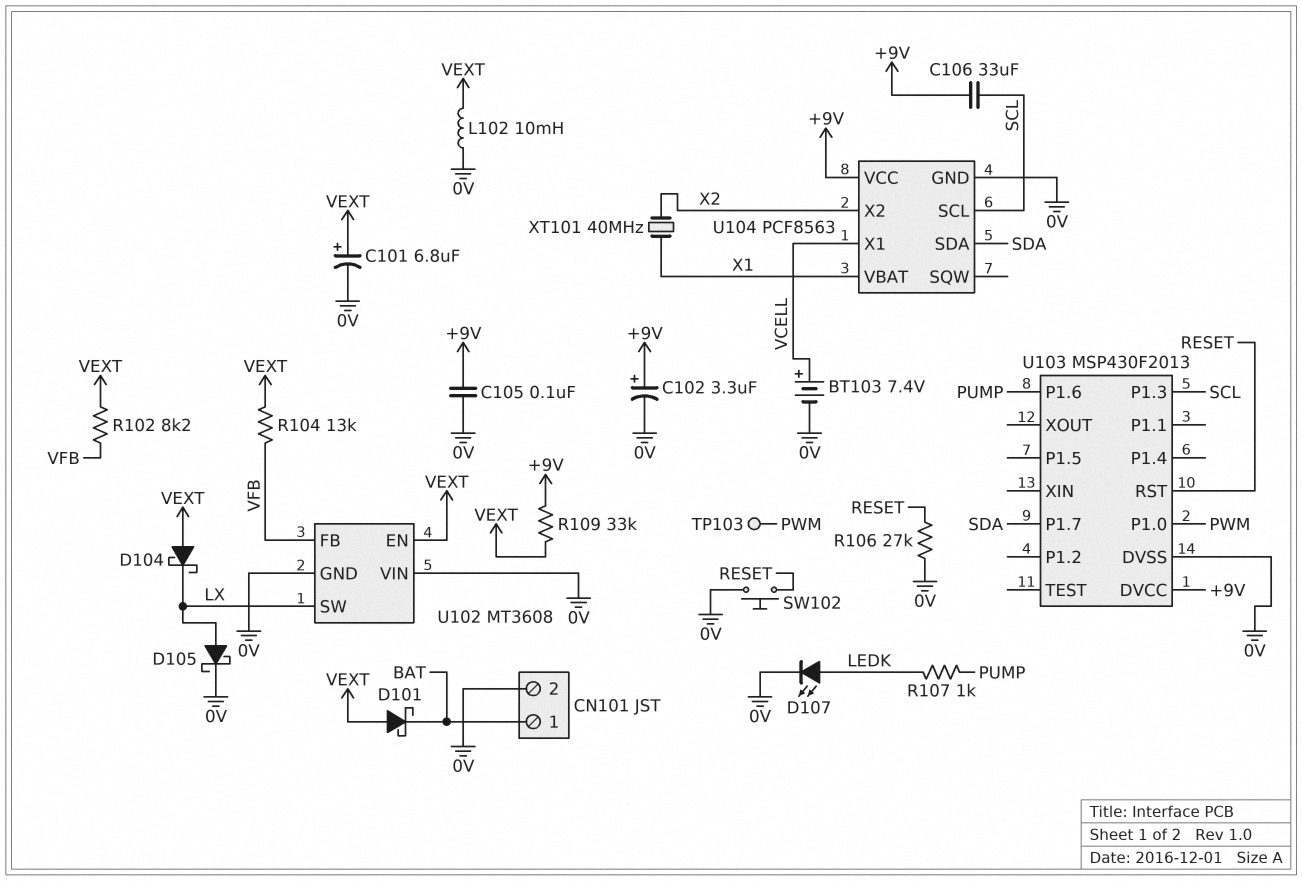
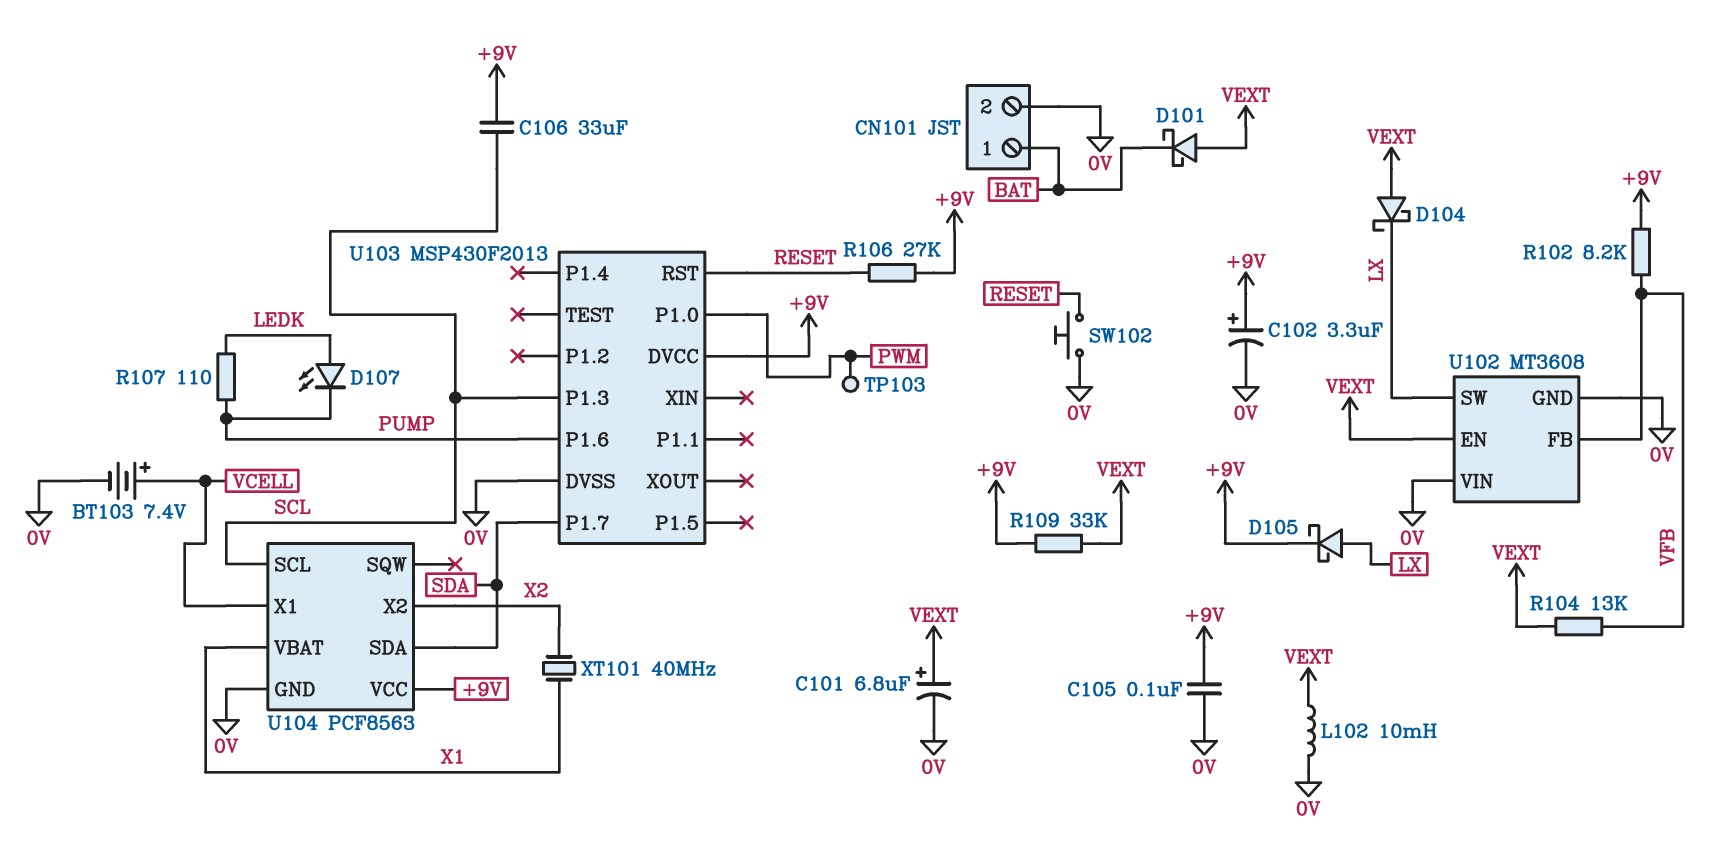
D105: schottky (A LX, K 0V) -> schottky (A LX, K +9V)
D107: LED (A LEDK, K 0V) -> LED (A LEDK, K PUMP)
R102: 8.2k (VEXT, VFB) -> 8.2k (+9V, VFB)
R106: 27k (0V, RESET) -> 27k (+9V, RESET)
R107: 1k (LEDK, PUMP) -> 110 (LEDK, PUMP)

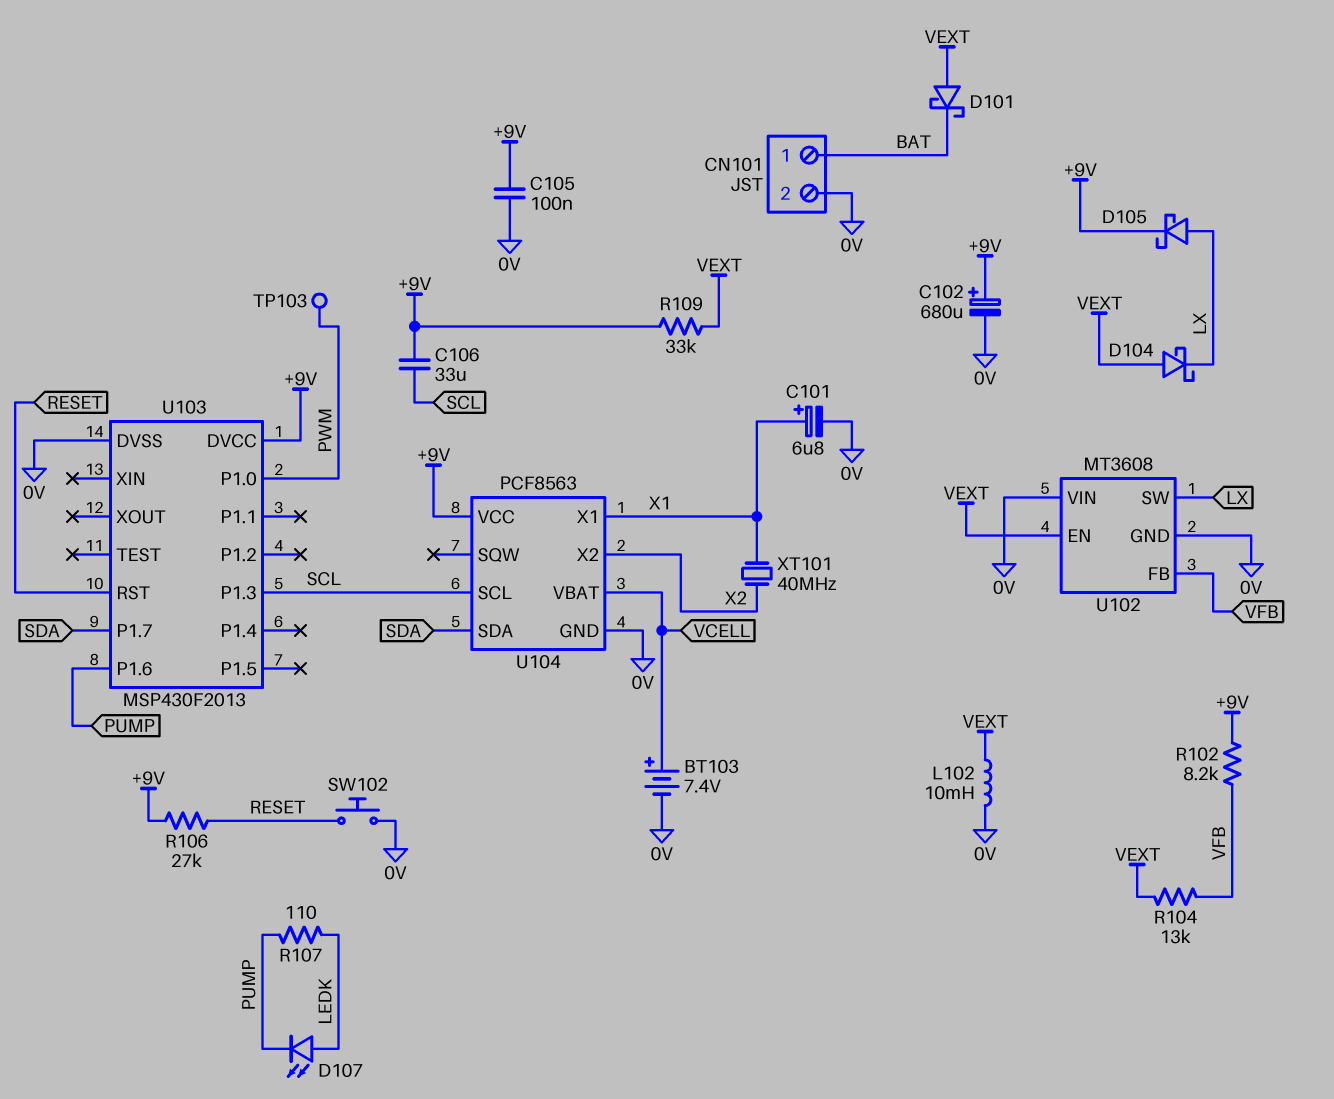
C101: 6.8uF (plus VEXT, minus 0V) -> 6.8uF (plus X1, minus 0V)
C102: 3.3uF (plus +9V, minus 0V) -> 680uF (plus +9V, minus 0V)
U104 pin VBAT: X1 -> VCELL
U104 pin X1: VCELL -> X1

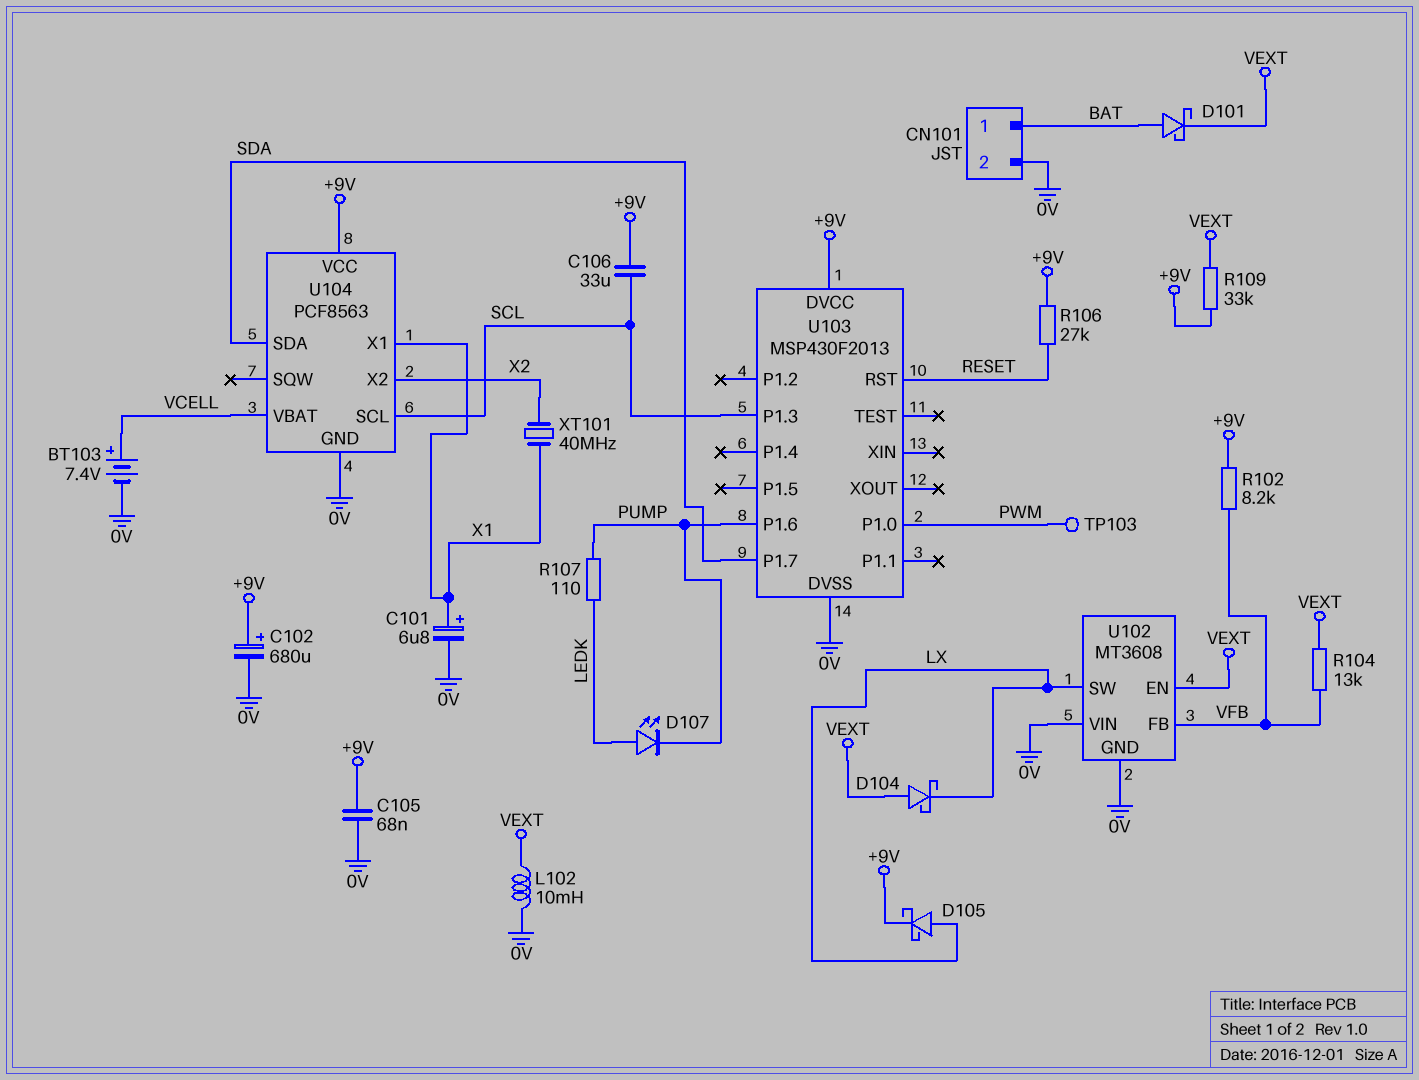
C105: 100nF (+9V, 0V) -> 68nF (+9V, 0V)
D101: schottky (A VEXT, K BAT) -> schottky (A BAT, K VEXT)
SW102: button (0V, RESET) -> none

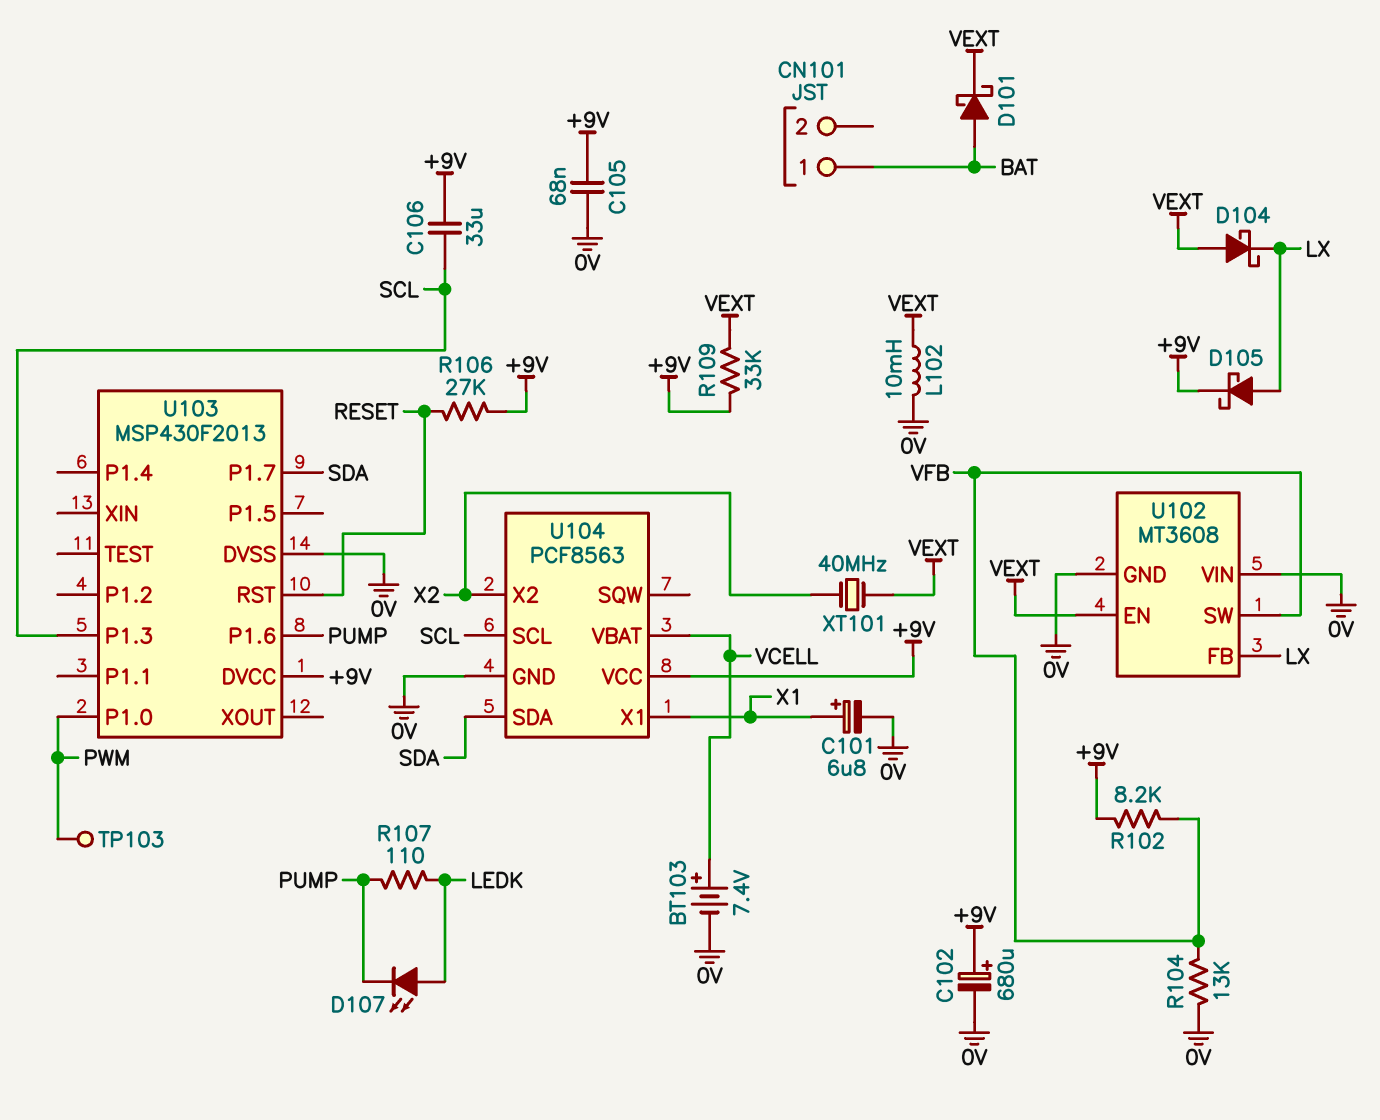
CN101 pin 2: 0V -> none
R104: 13k (VEXT, VFB) -> 13k (0V, VFB)
U102 pin FB: VFB -> LX
U102 pin SW: LX -> VFB
XT101: 40MHz (X1, X2) -> 40MHz (VEXT, X2)

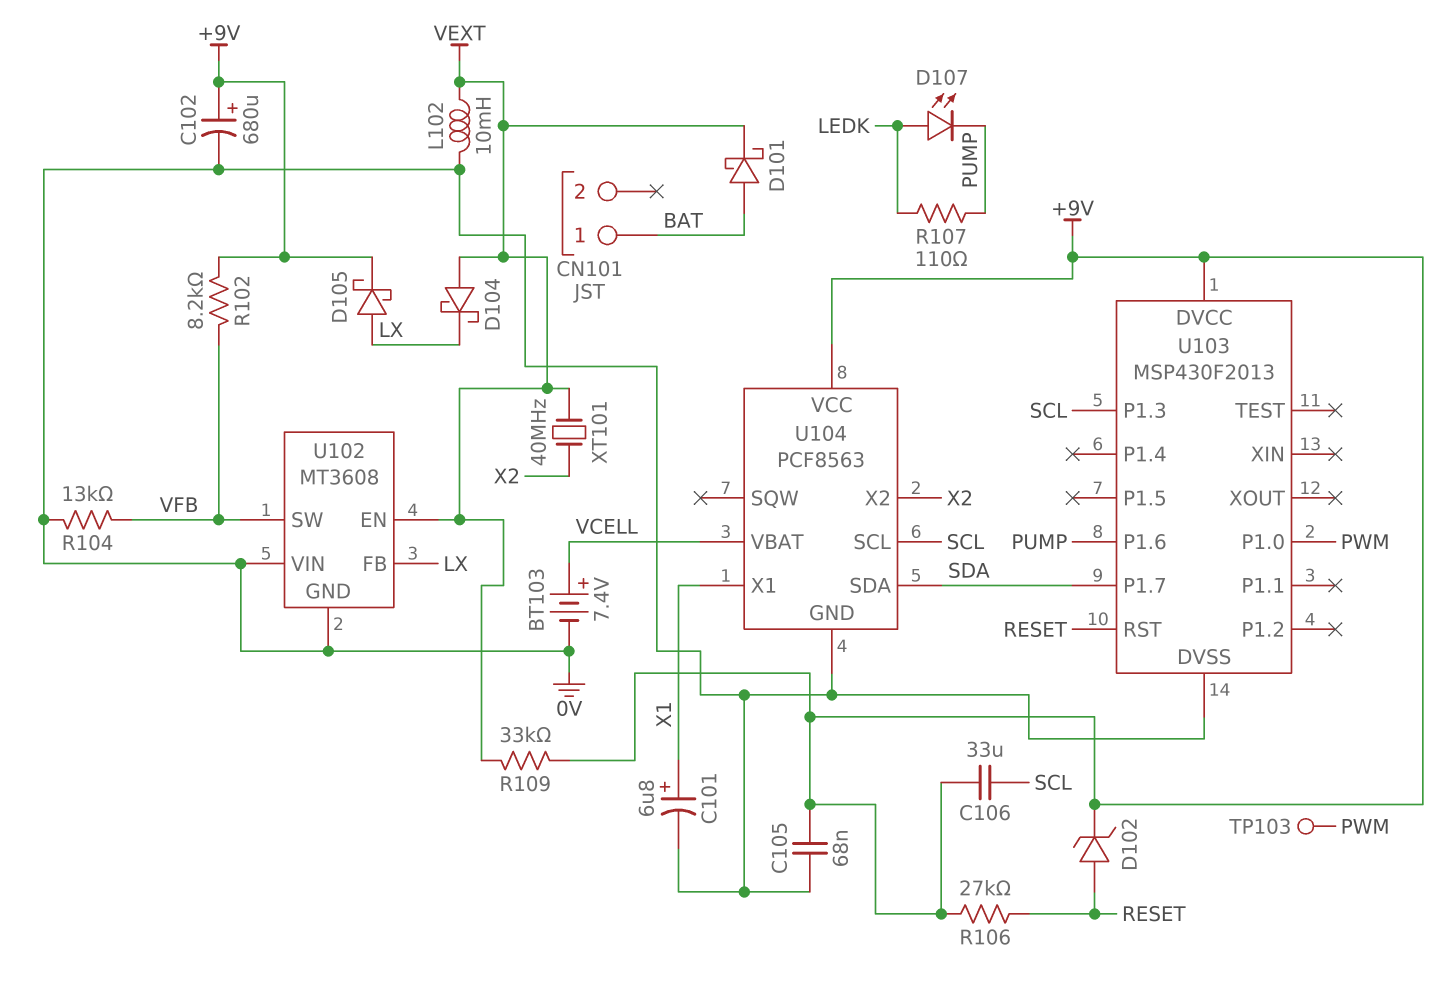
D102: none -> zener (A RESET, K +9V)

